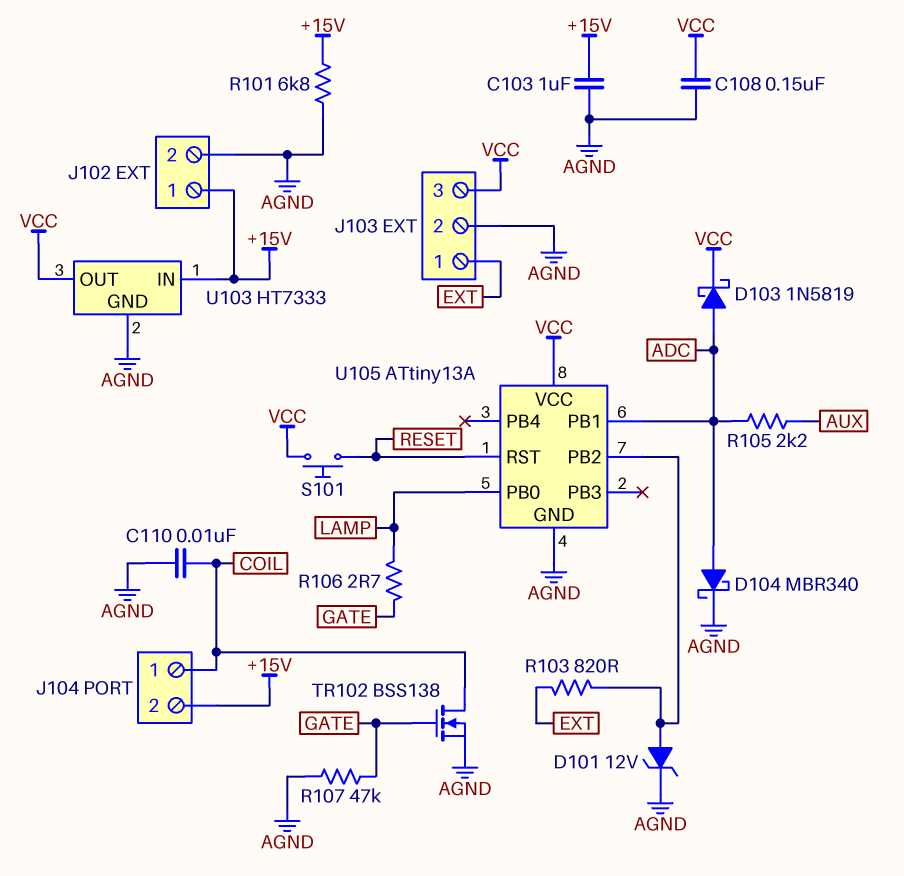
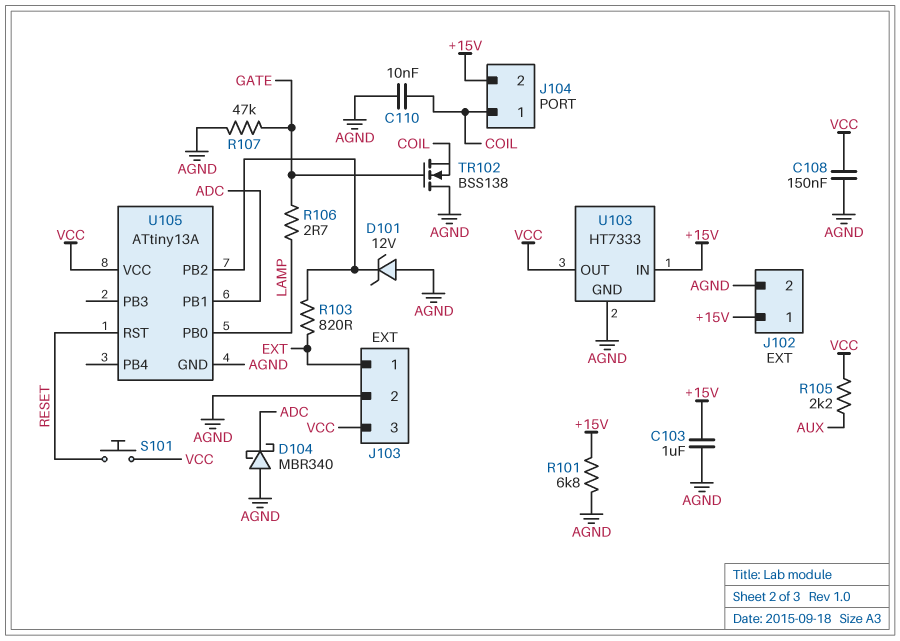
D101: zener 12V (A U105/PB2, K AGND) -> zener 12V (A AGND, K U105/PB2)
D103: schottky 1N5819 (A ADC, K VCC) -> none
D104: schottky MBR340 (A ADC, K AGND) -> schottky MBR340 (A AGND, K ADC)
R105: 2.2k (ADC, AUX) -> 2.2k (AUX, VCC)
TR102: NMOS BSS138 (G GATE, D COIL, S AGND) -> NMOS BSS138 (G GATE, D AGND, S COIL)

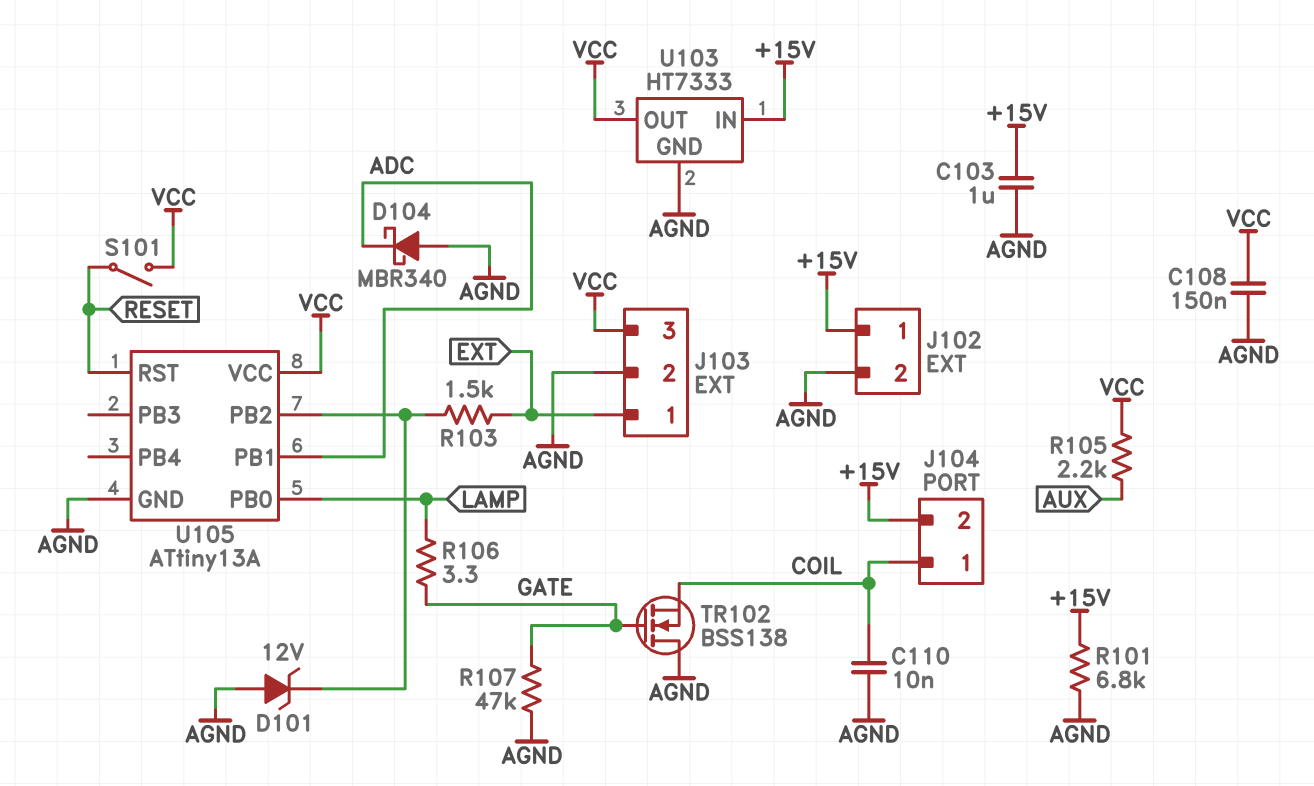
R103: 820 (EXT, U105/PB2) -> 1.5k (EXT, U105/PB2)
R106: 2.7 (GATE, LAMP) -> 3.3 (GATE, LAMP)
S101: button (RESET, VCC) -> switch (RESET, VCC)

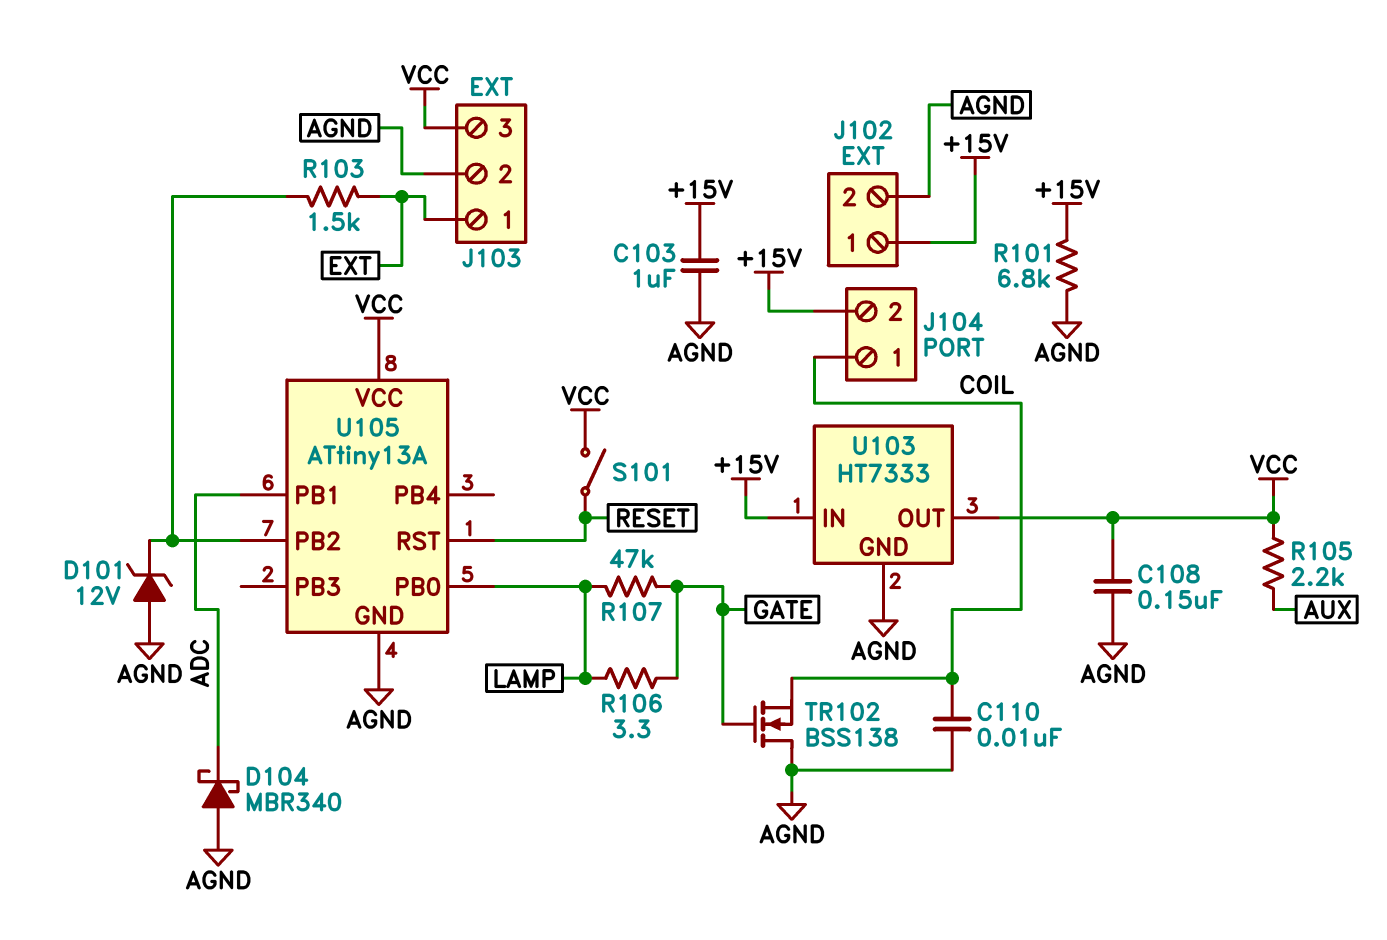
R107: 47k (AGND, GATE) -> 47k (GATE, LAMP)

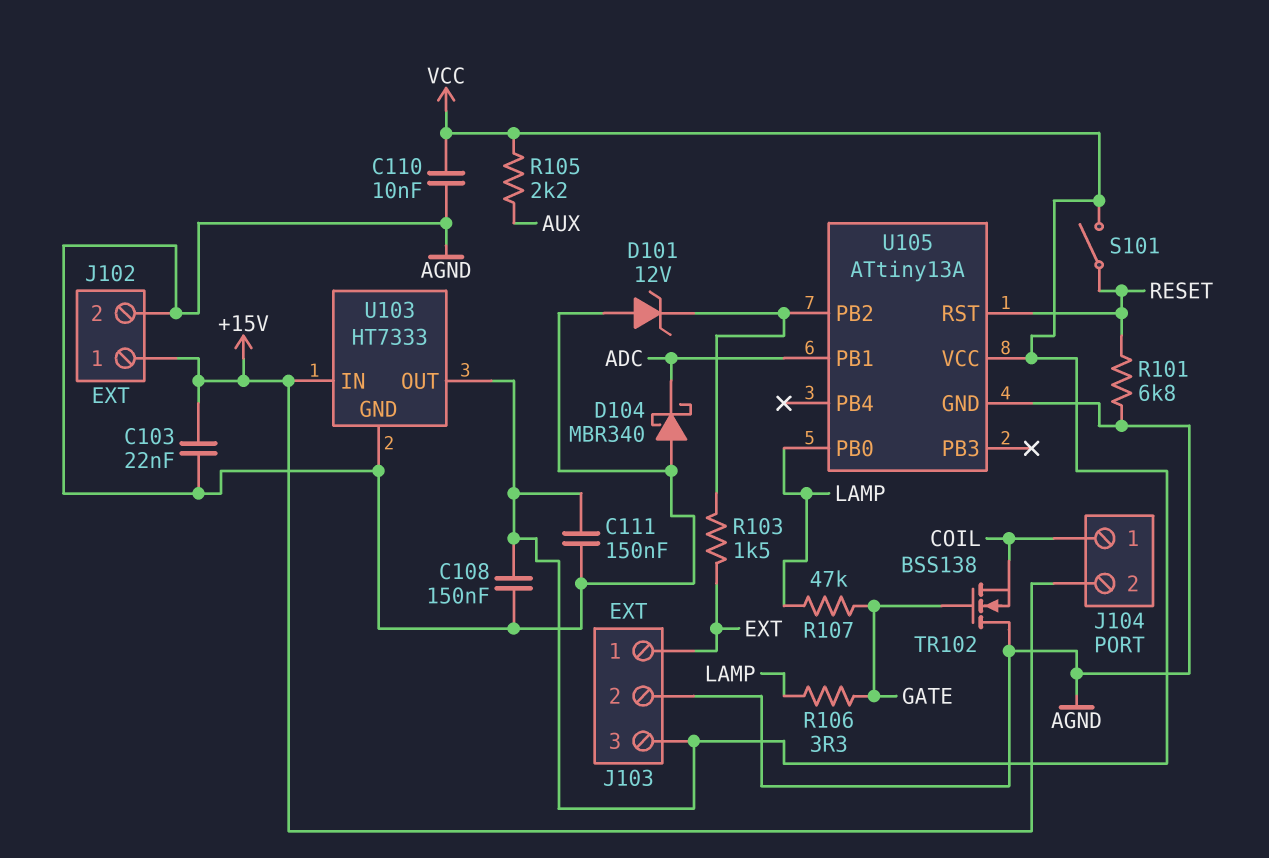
C103: 1uF (+15V, AGND) -> 22nF (+15V, AGND)
C110: 10nF (AGND, COIL) -> 10nF (AGND, VCC)
C111: none -> 150nF (AGND, VCC)
R101: 6.8k (+15V, AGND) -> 6.8k (AGND, RESET)

